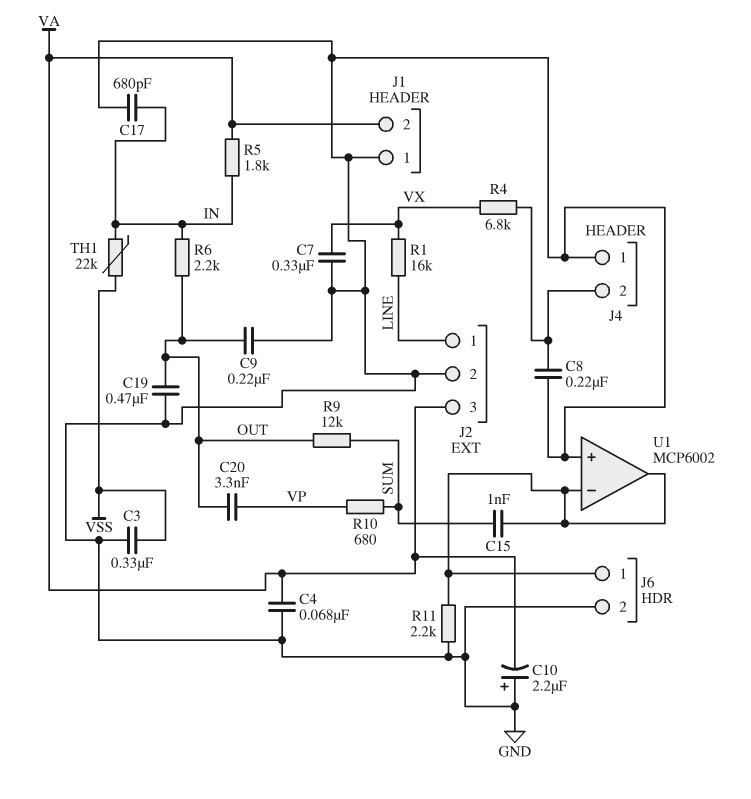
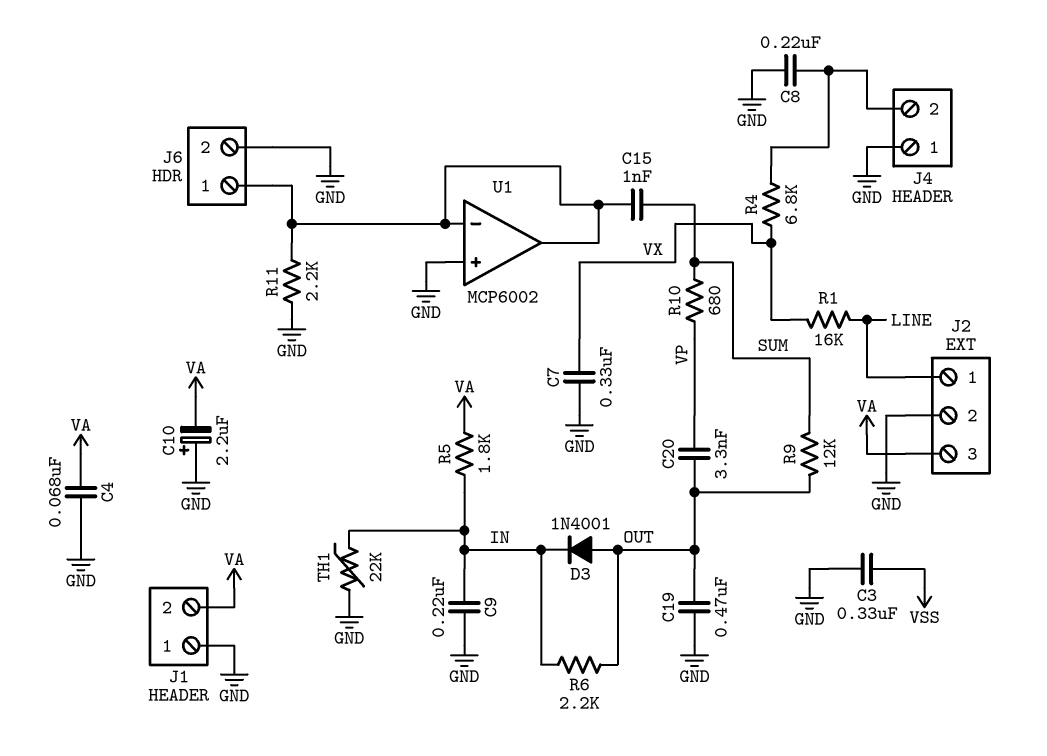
C9: 220nF (GND, OUT) -> 220nF (GND, IN)
C17: 680pF (GND, IN) -> none
D3: none -> diode 1N4001 (A OUT, K IN)
TH1: 22k (IN, VSS) -> 22k (GND, IN)

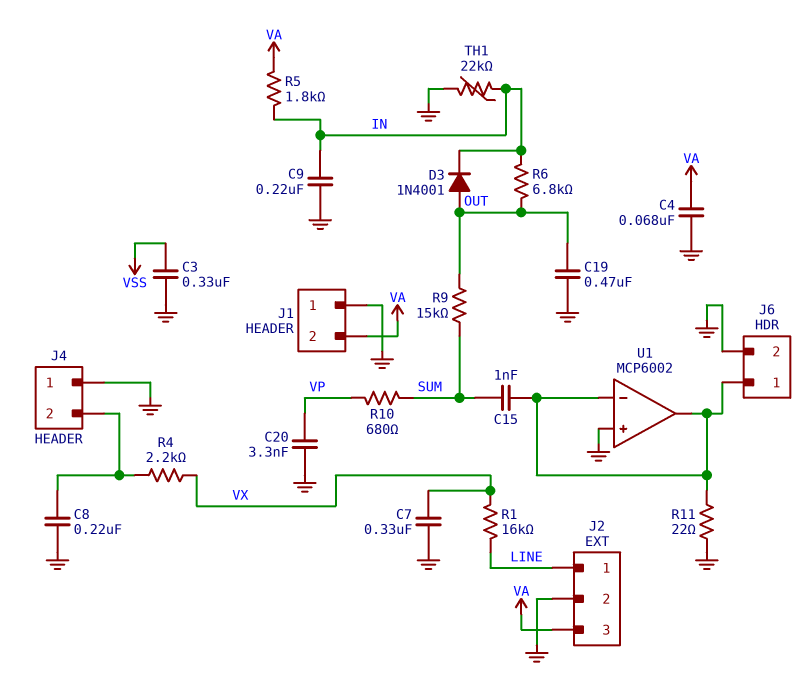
C10: 2.2uF (plus GND, minus VA) -> none
C20: 3.3nF (OUT, VP) -> 3.3nF (GND, VP)
R4: 6.8k (J4/2, VX) -> 2.2k (J4/2, VX)
R6: 2.2k (IN, OUT) -> 6.8k (IN, OUT)
R9: 12k (OUT, SUM) -> 15k (OUT, SUM)
R11: 2.2k (GND, J6/1) -> 22 (GND, J6/1)

